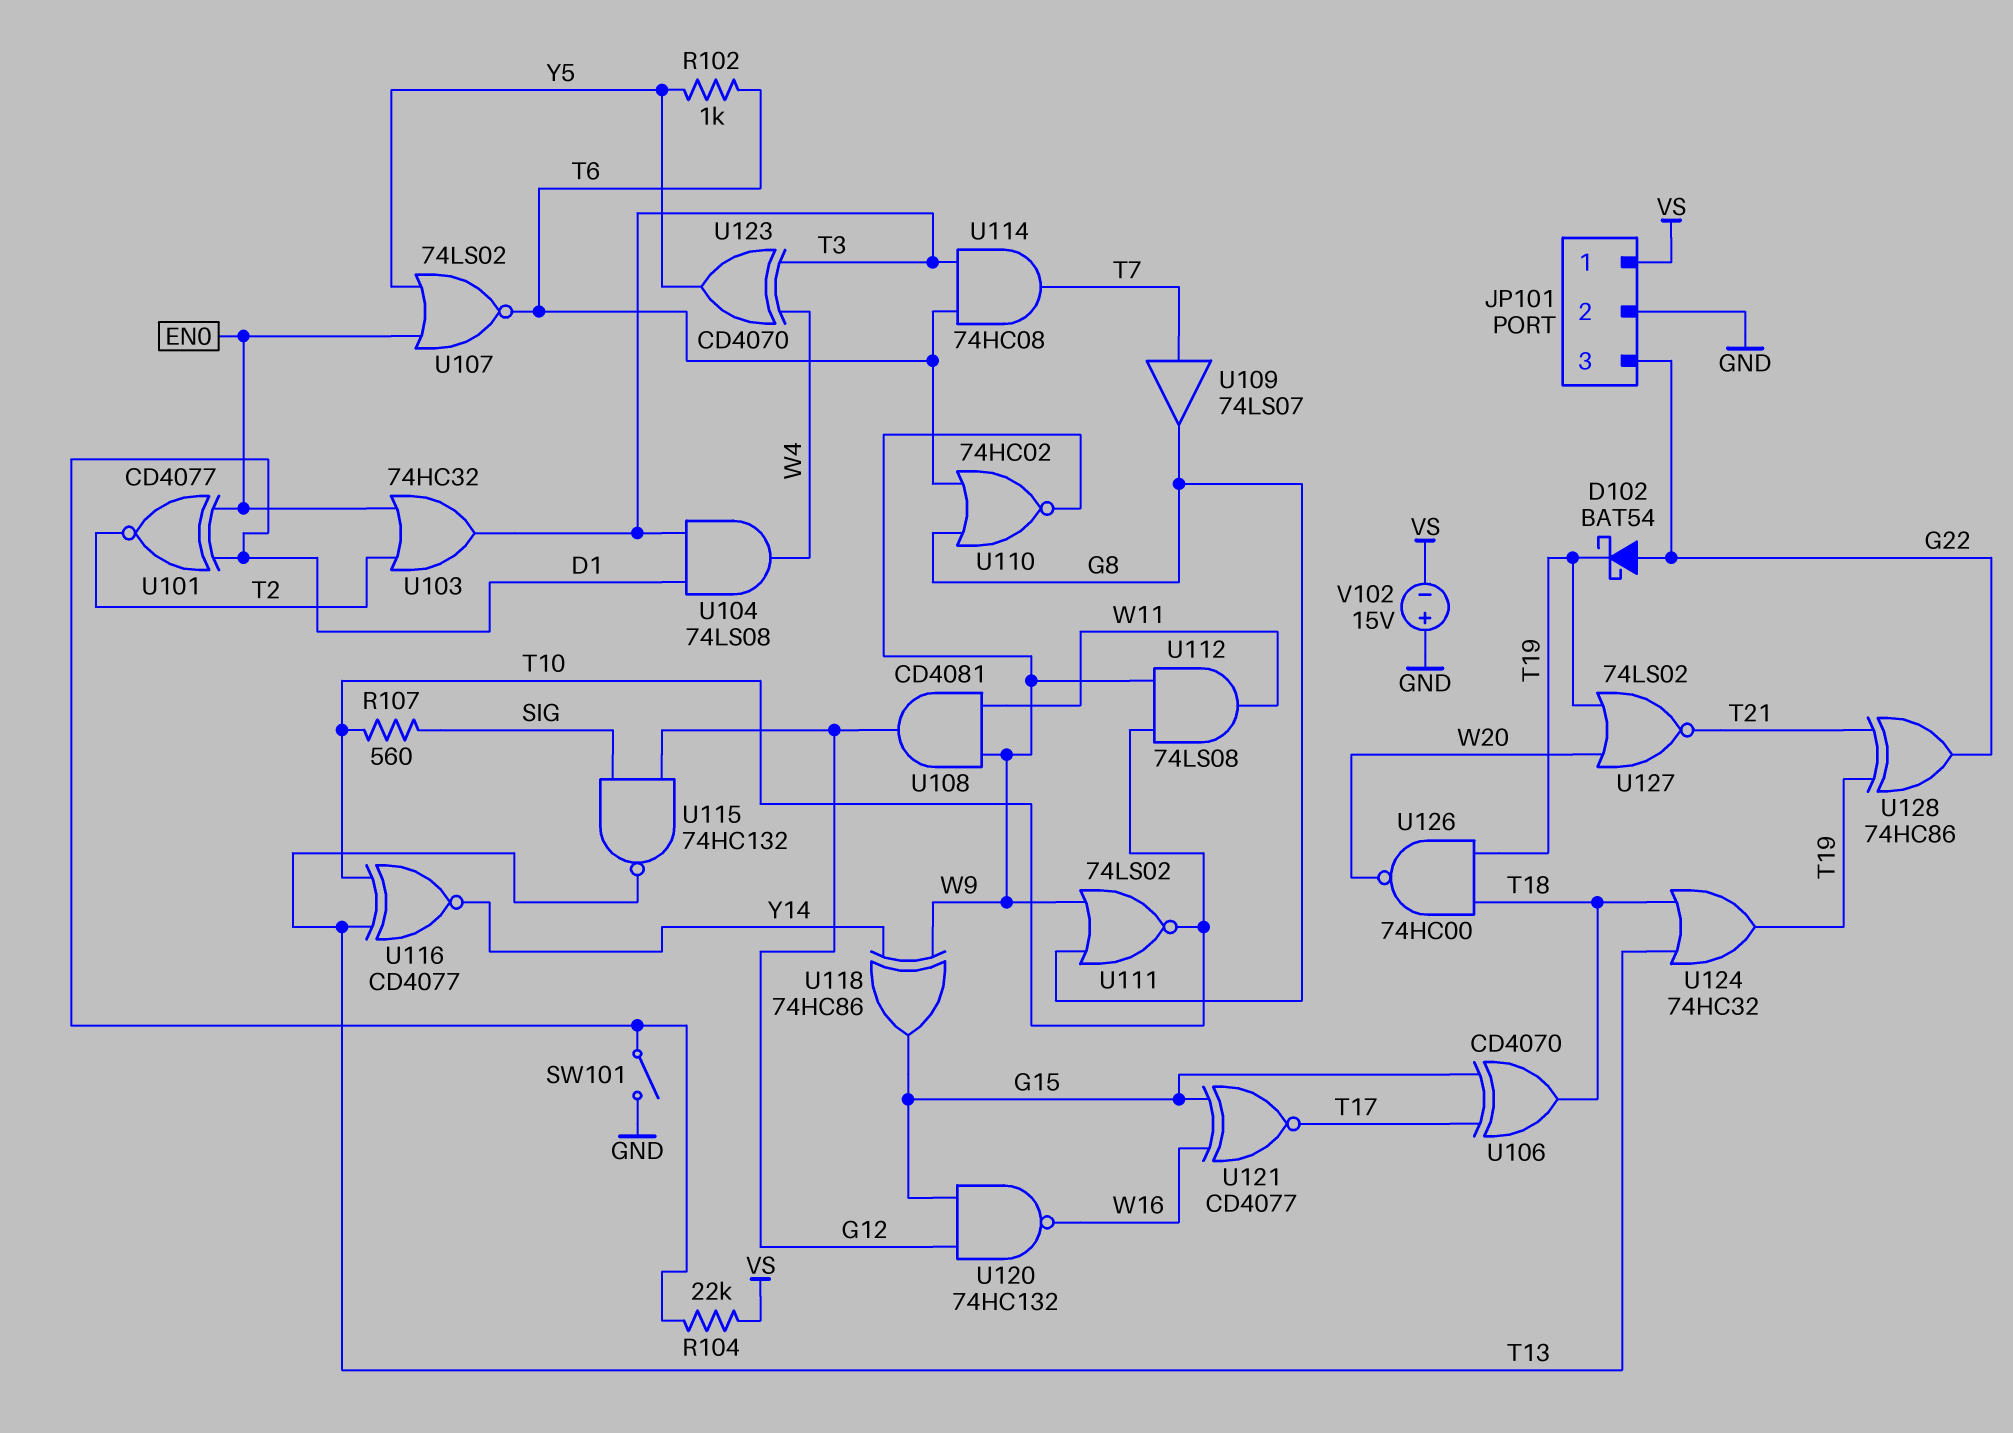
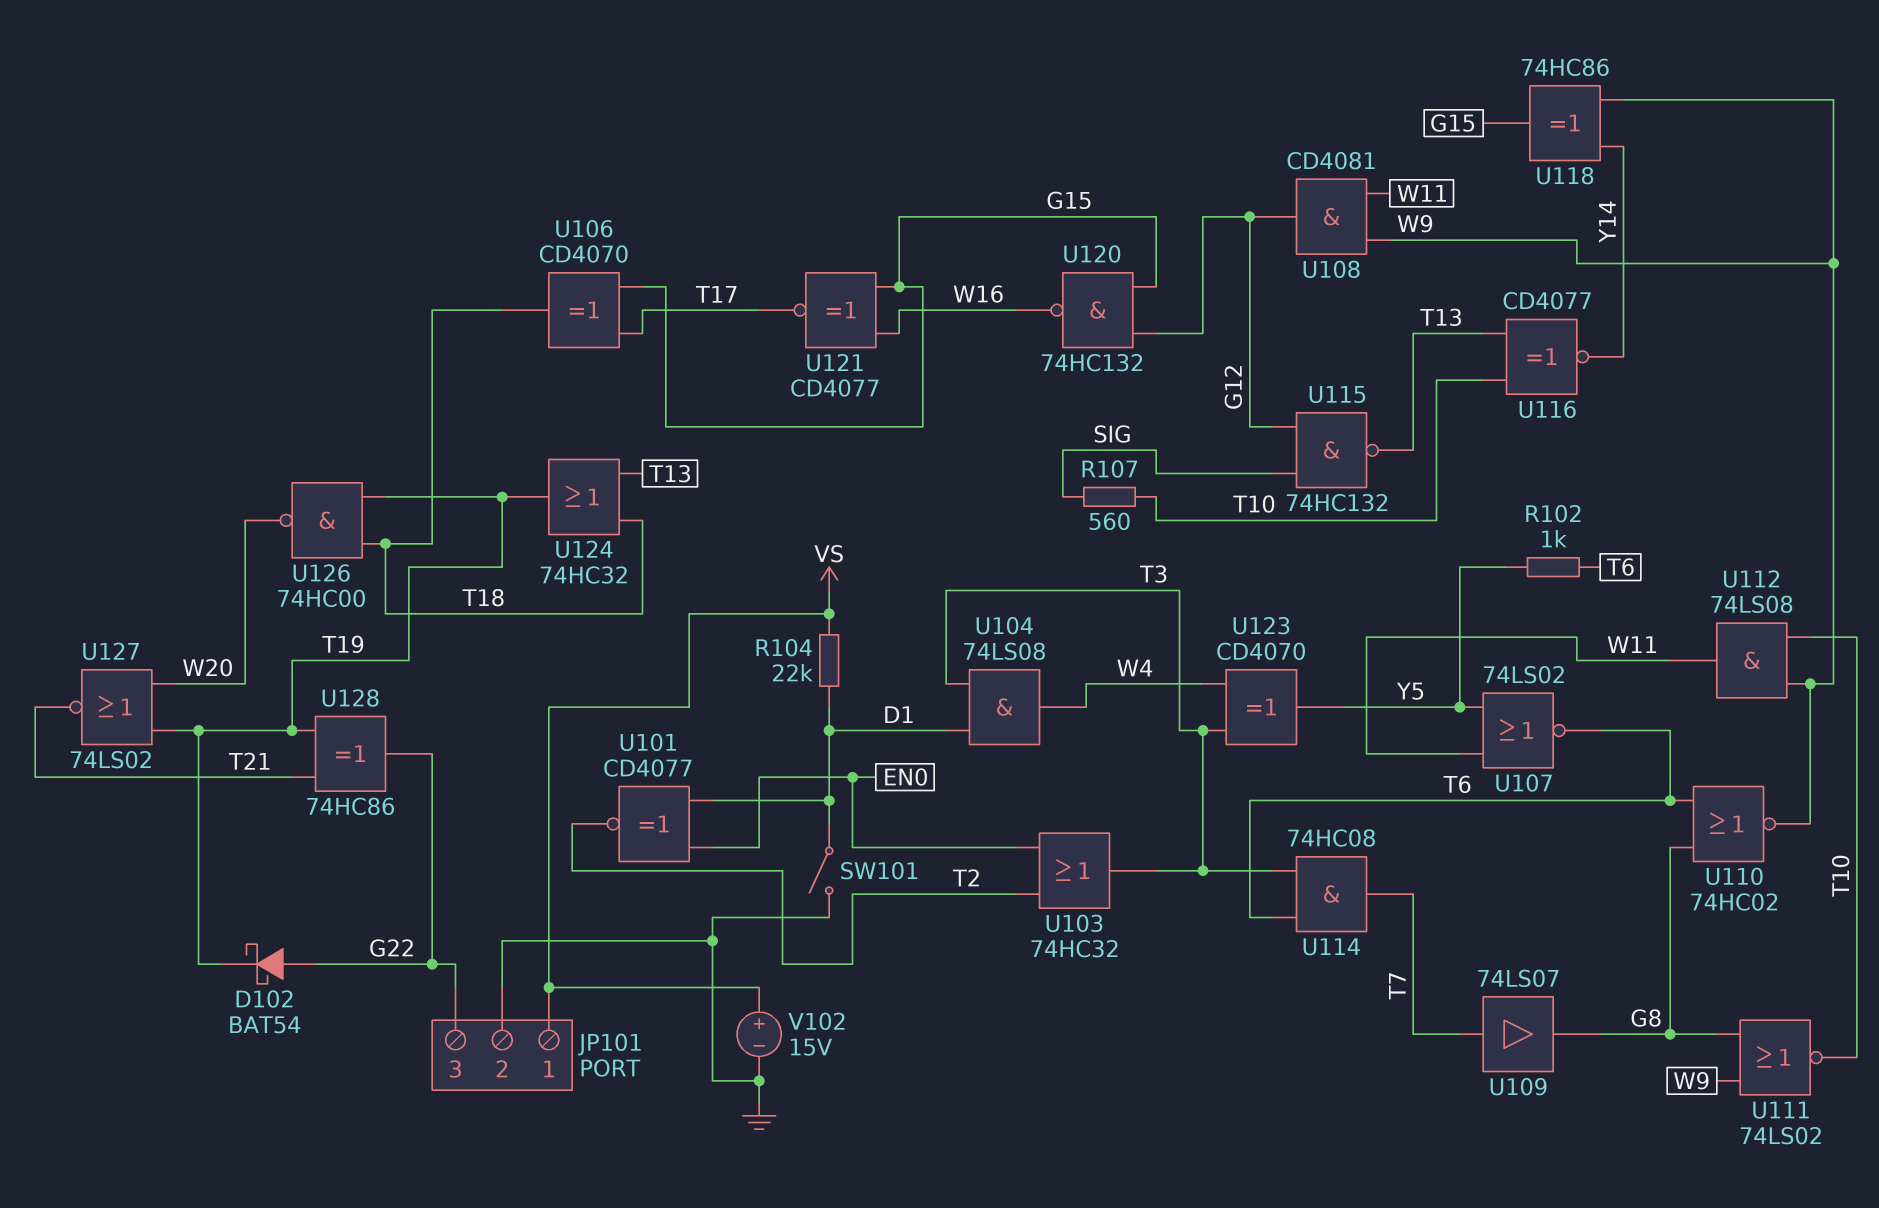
U107: NOR 74LS02 (in EN0, in Y5, out T6) -> NOR 74LS02 (in W11, in Y5, out T6)
V102: 15V (plus GND, minus VS) -> 15V (plus VS, minus GND)

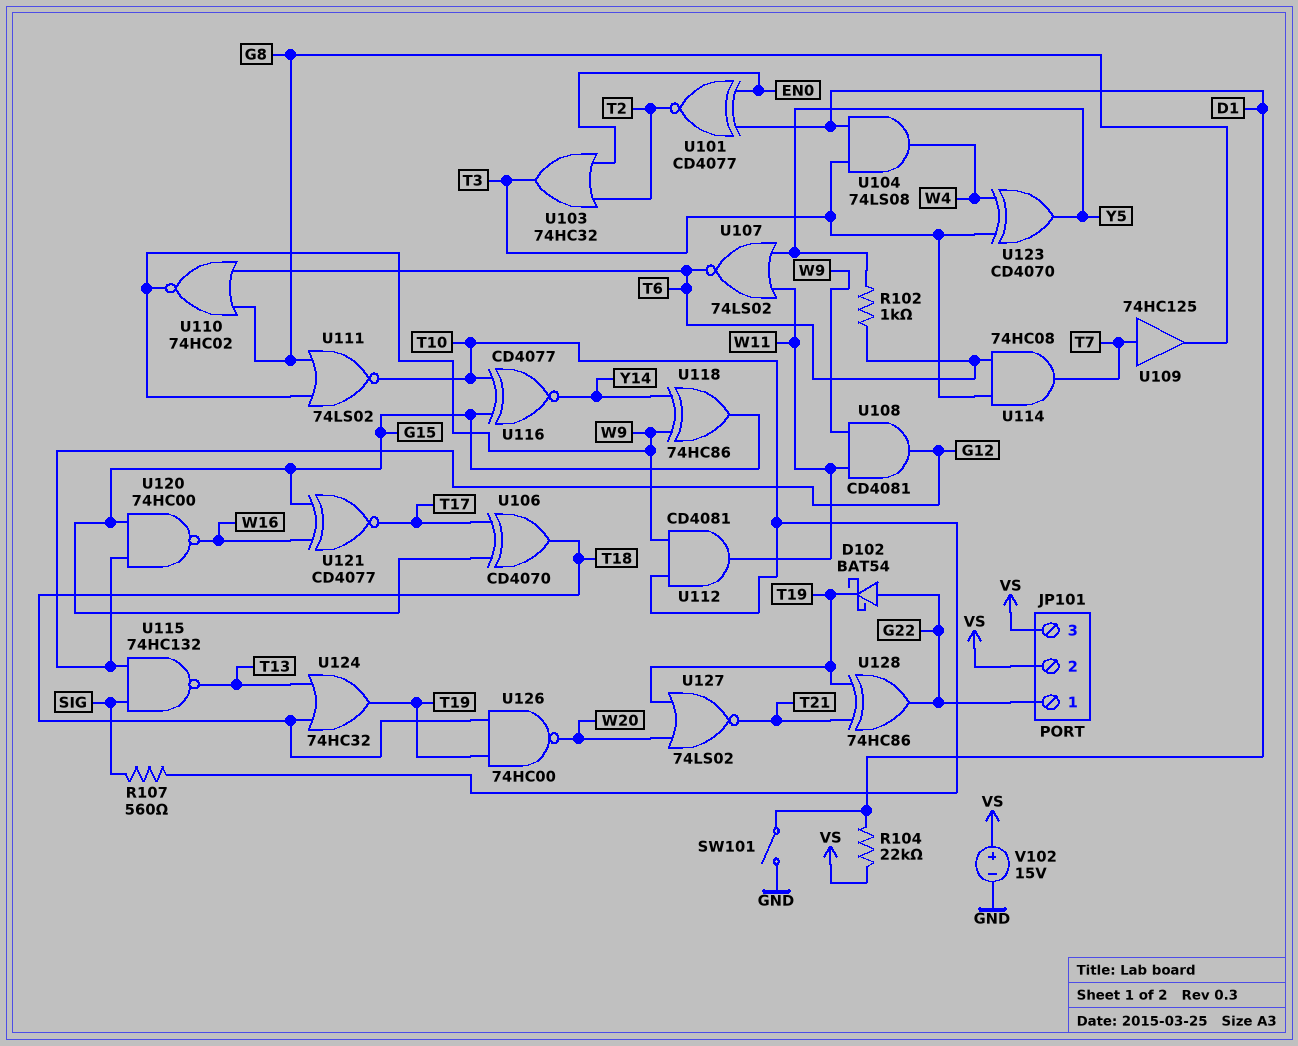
JP101 pin 1: VS -> G22
JP101 pin 2: GND -> VS
JP101 pin 3: G22 -> VS
U109: buffer 74LS07 (in T7, out G8) -> buffer 74HC125 (in T7, out G8)
U112: AND 74LS08 (in T10, in W9, out W11) -> AND CD4081 (in T10, in W9, out W11)
U116: XNOR CD4077 (in T10, in T13, out Y14) -> XNOR CD4077 (in G15, in T10, out Y14)
U120: NAND 74HC132 (in G12, in G15, out W16) -> NAND 74HC00 (in G12, in G15, out W16)

